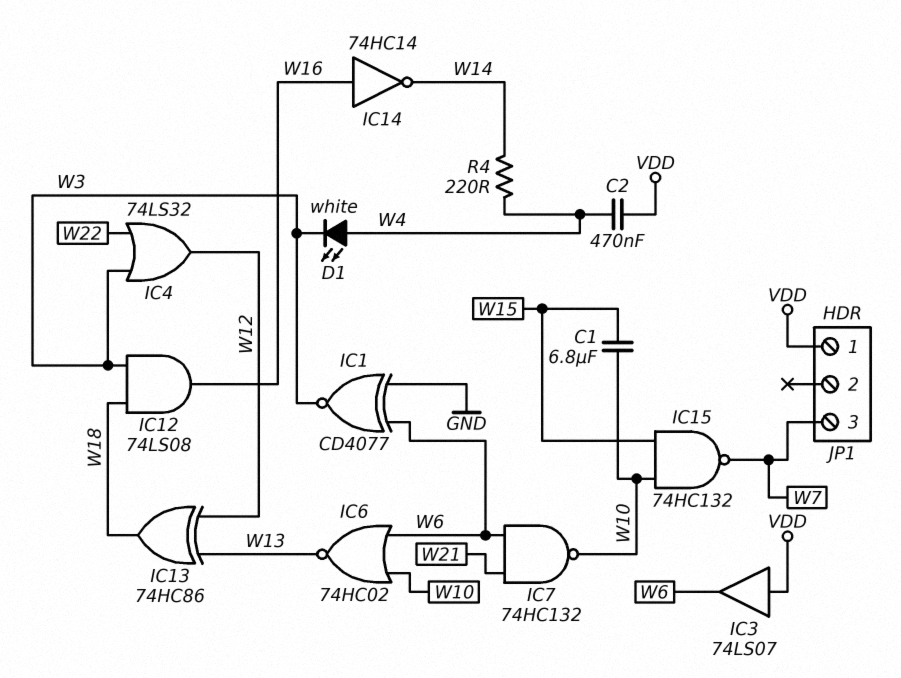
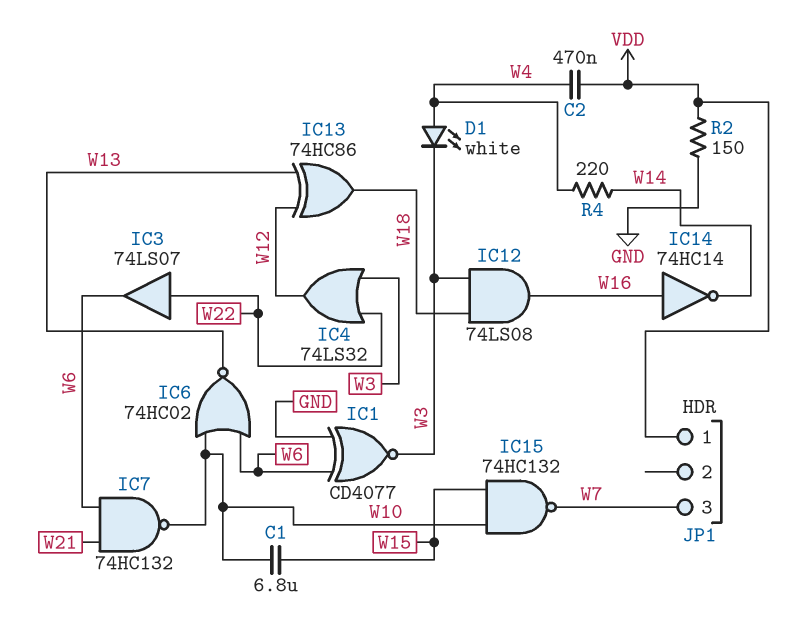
IC3: buffer 74LS07 (in VDD, out W6) -> buffer 74LS07 (in W22, out W6)
R2: none -> 150 (GND, VDD)

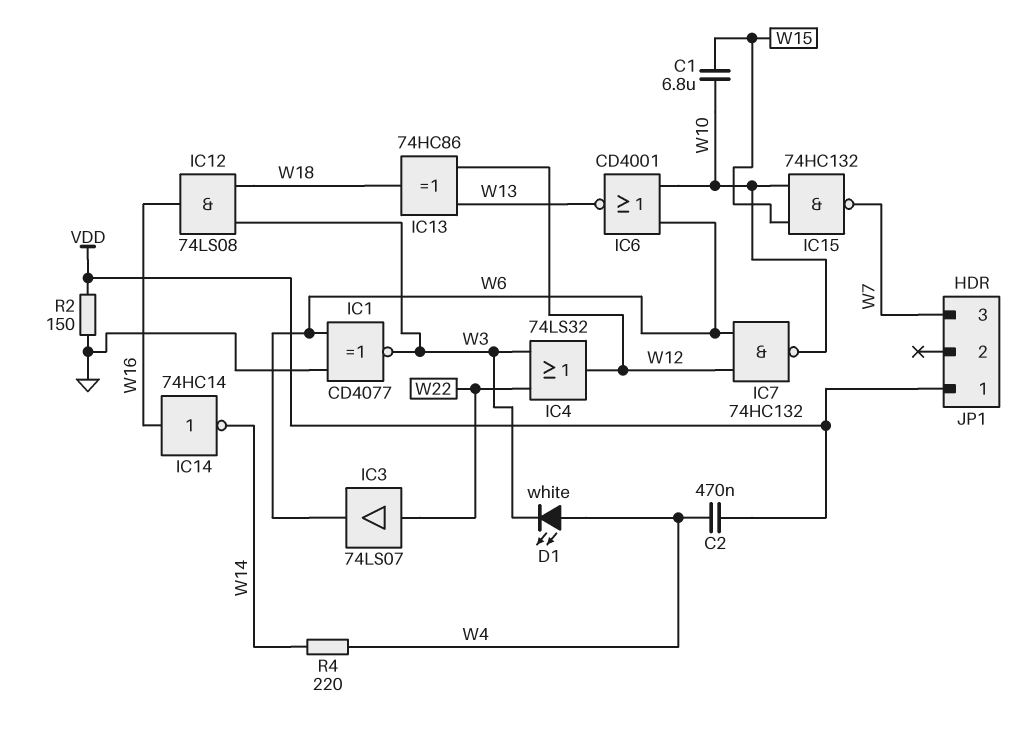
IC6: NOR 74HC02 (in W6, in W10, out W13) -> NOR CD4001 (in W6, in W10, out W13)
IC7: NAND 74HC132 (in W6, in W21, out W10) -> NAND 74HC132 (in W6, in W12, out W10)

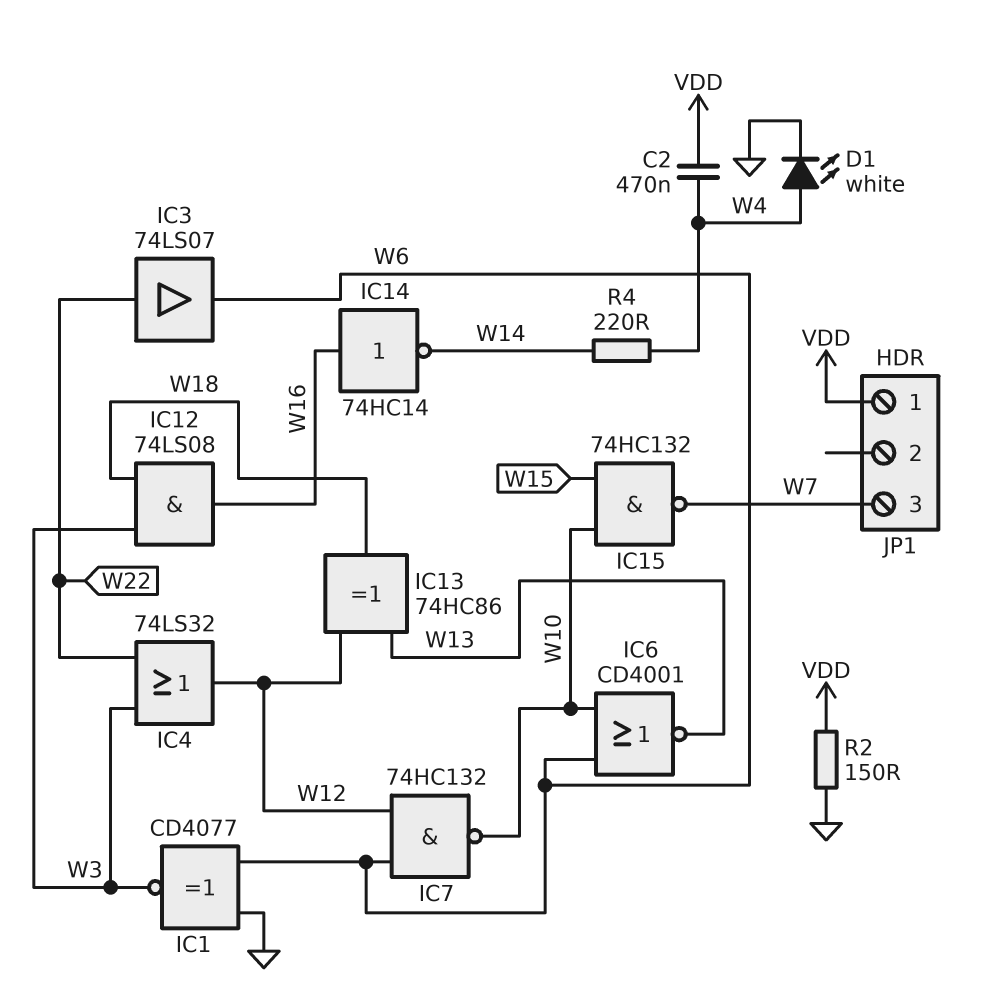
C1: 6.8uF (W10, W15) -> none
D1: LED white (A W4, K W3) -> LED white (A W4, K GND)

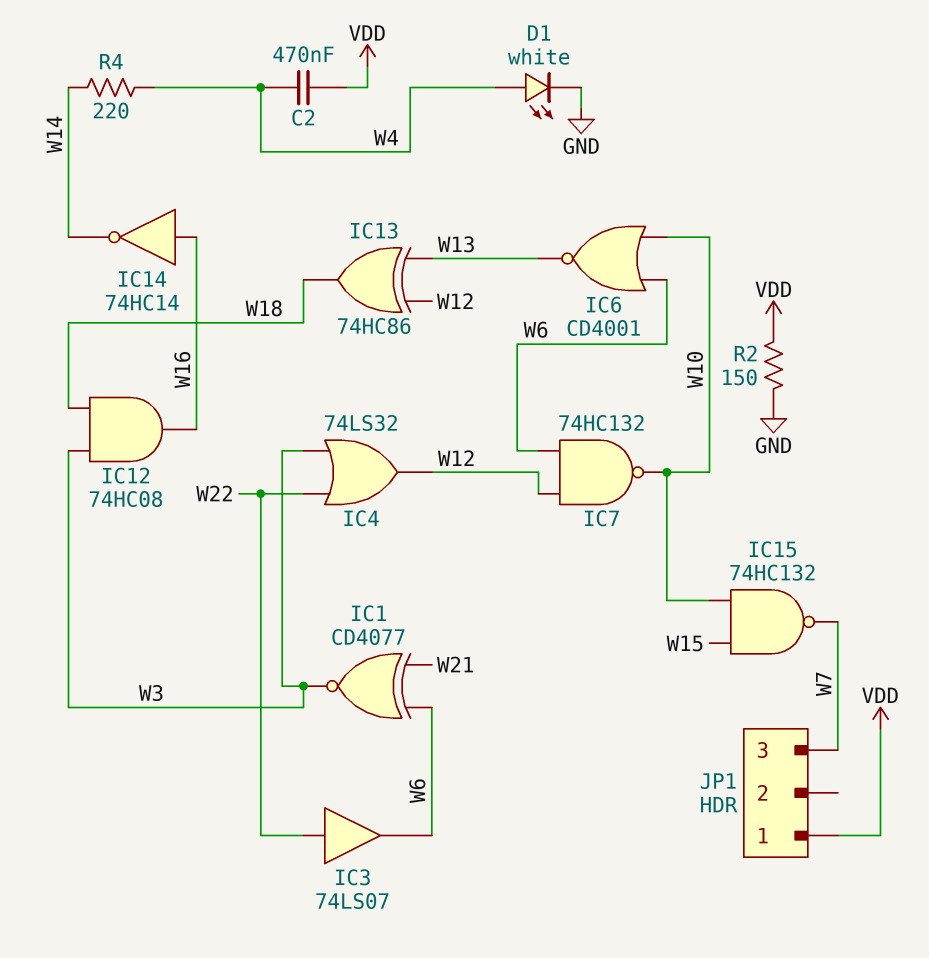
IC1: XNOR CD4077 (in GND, in W6, out W3) -> XNOR CD4077 (in W6, in W21, out W3)
IC12: AND 74LS08 (in W3, in W18, out W16) -> AND 74HC08 (in W3, in W18, out W16)

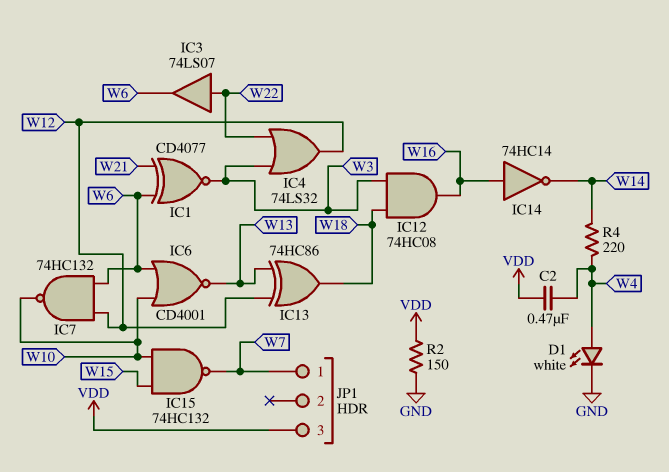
JP1 pin 1: VDD -> W7
JP1 pin 3: W7 -> VDD

